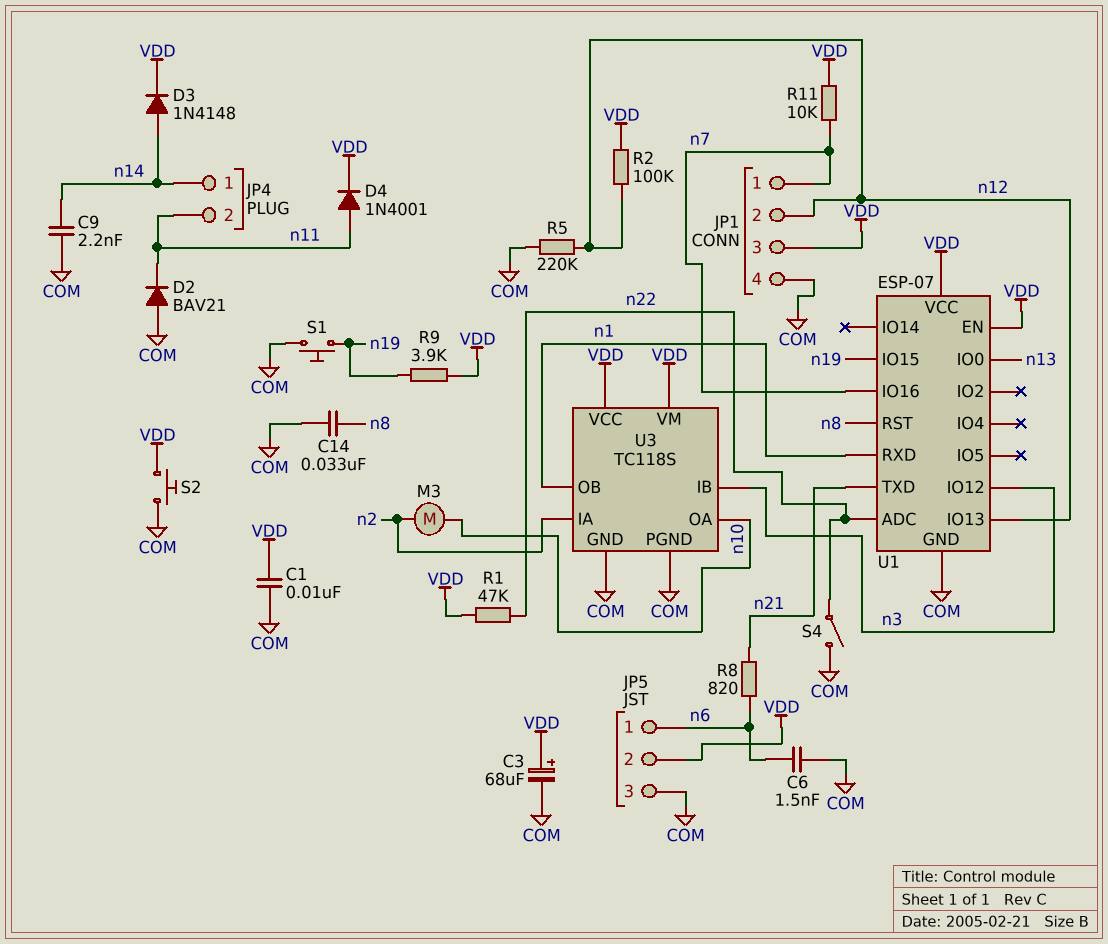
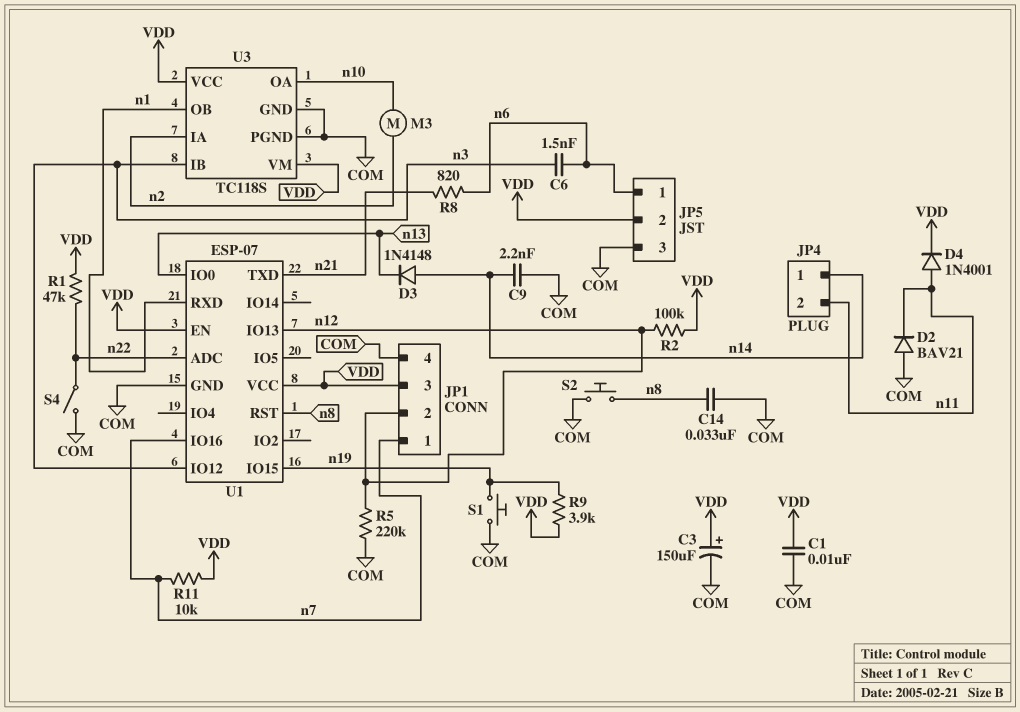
C3: 68uF (plus VDD, minus COM) -> 150uF (plus VDD, minus COM)
C6: 1.5nF (COM, n6) -> 1.5nF (n3, n6)
D3: diode 1N4148 (A n14, K VDD) -> diode 1N4148 (A n14, K n13)
S2: button (COM, VDD) -> button (COM, n8)

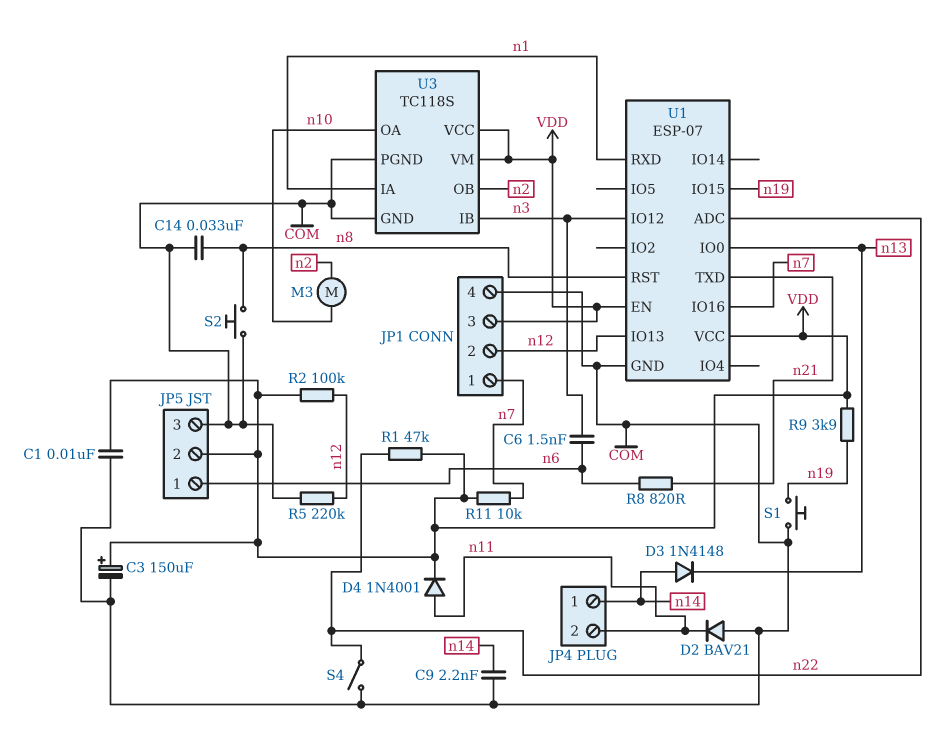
U3 pin IA: n2 -> n1
U3 pin OB: n1 -> n2

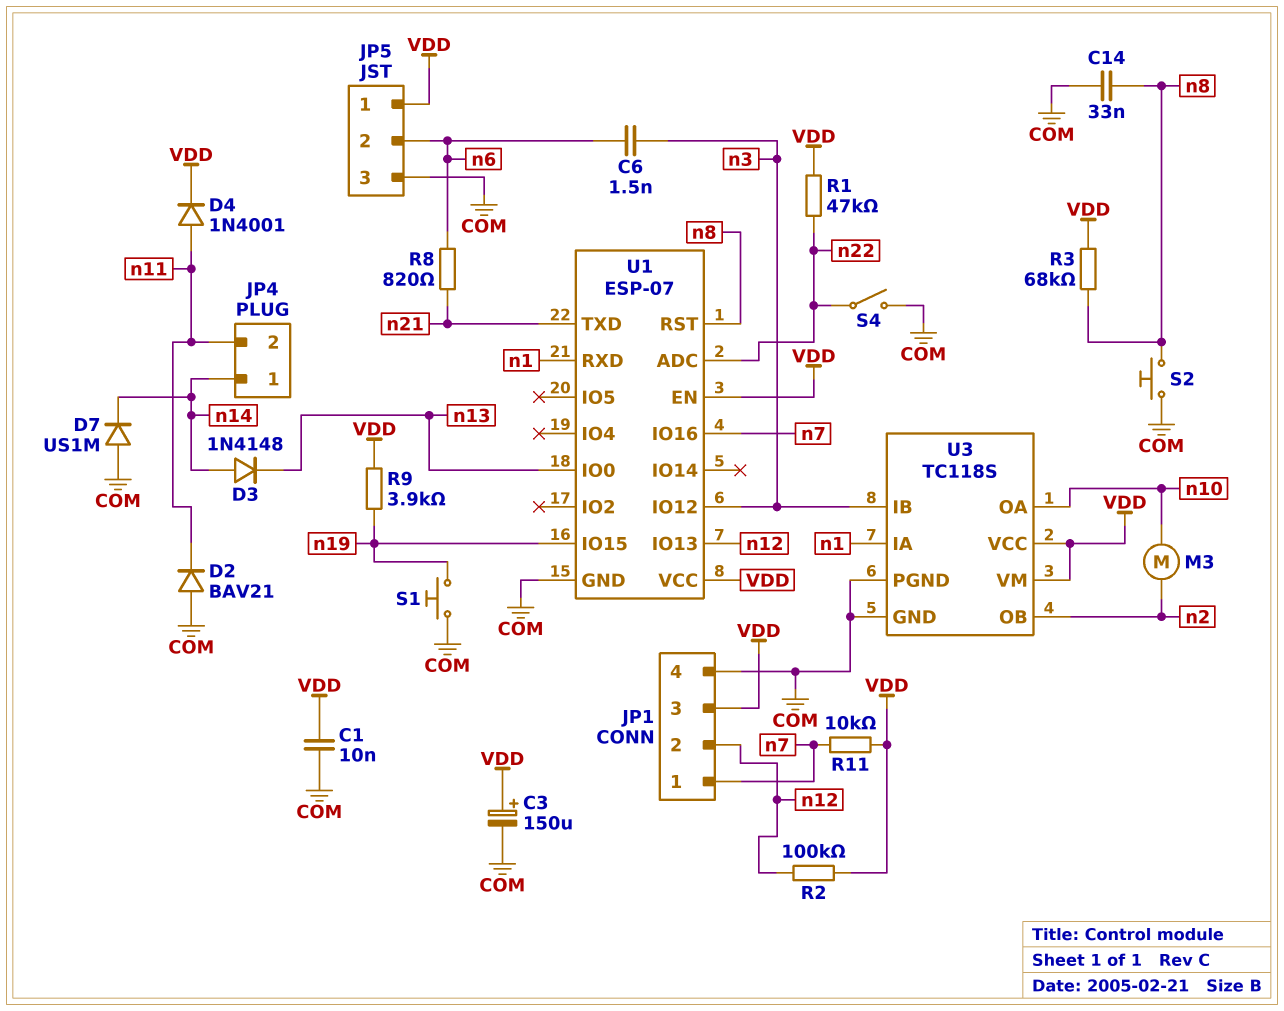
C9: 2.2nF (COM, n14) -> none
D7: none -> diode US1M (A COM, K n14)
JP5 pin 1: n6 -> VDD
JP5 pin 2: VDD -> n6
R3: none -> 68k (VDD, n8)
R5: 220k (COM, n12) -> none

